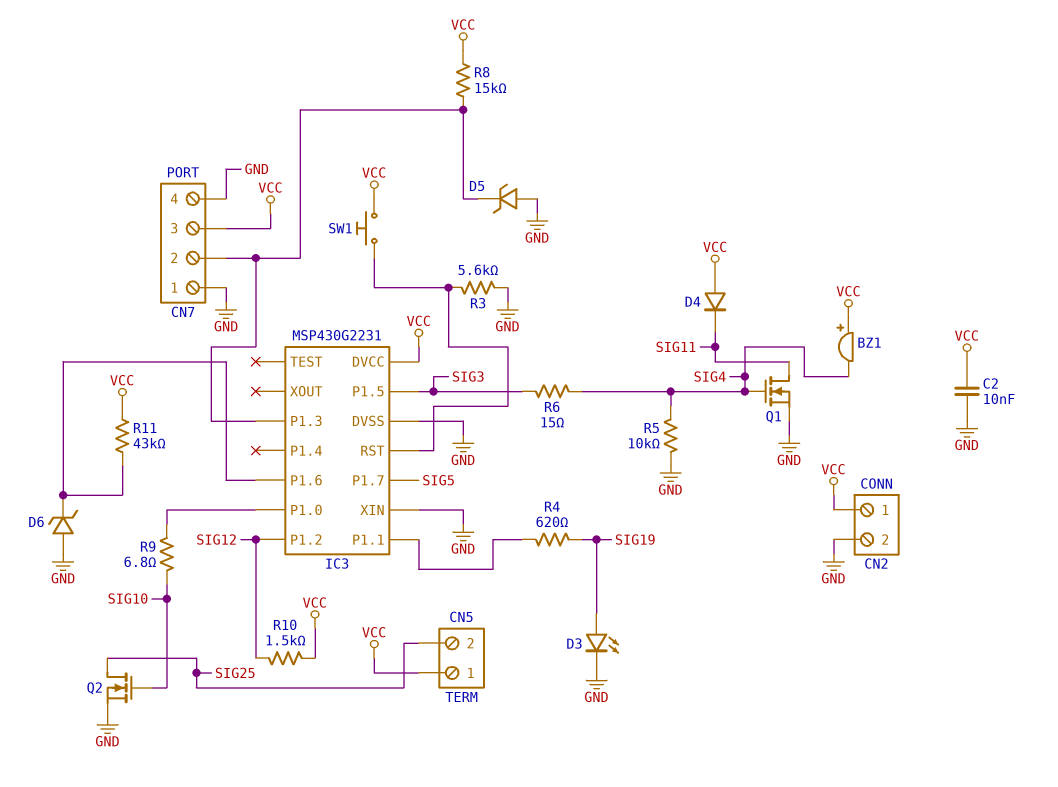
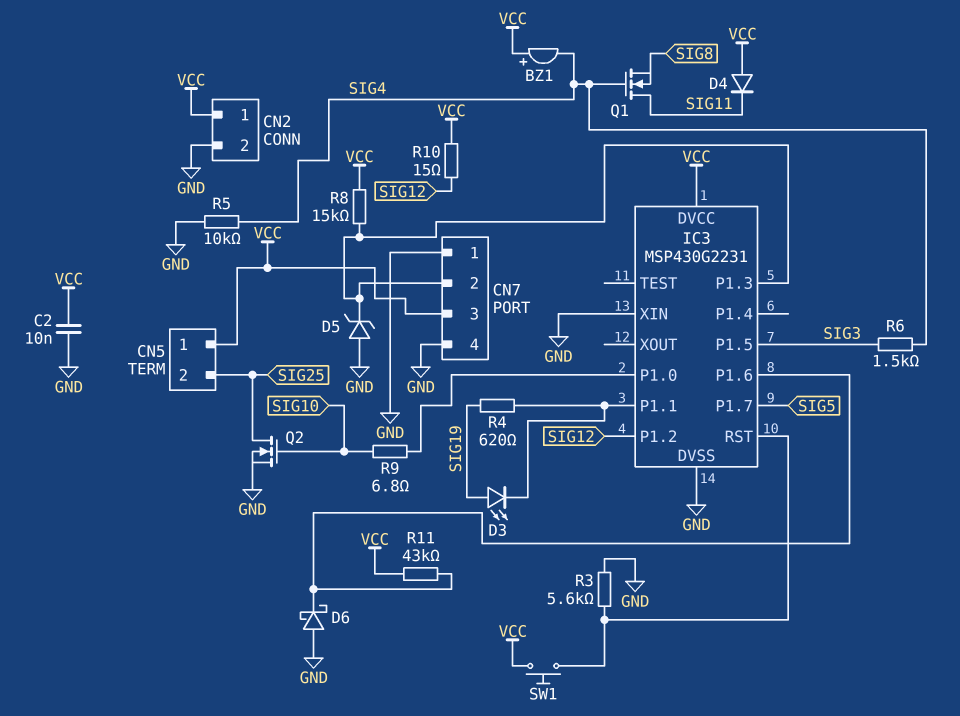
D3: LED (A SIG19, K GND) -> LED (A SIG19, K IC3/P1.1)
D6: zener (A GND, K IC3/P1.6) -> schottky (A GND, K IC3/P1.6)
Q1: NMOS (G SIG4, D SIG11, S GND) -> NMOS (G SIG4, D SIG11, S SIG8)
R6: 15 (SIG3, SIG4) -> 1.5k (SIG3, SIG4)
R10: 1.5k (SIG12, VCC) -> 15 (SIG12, VCC)

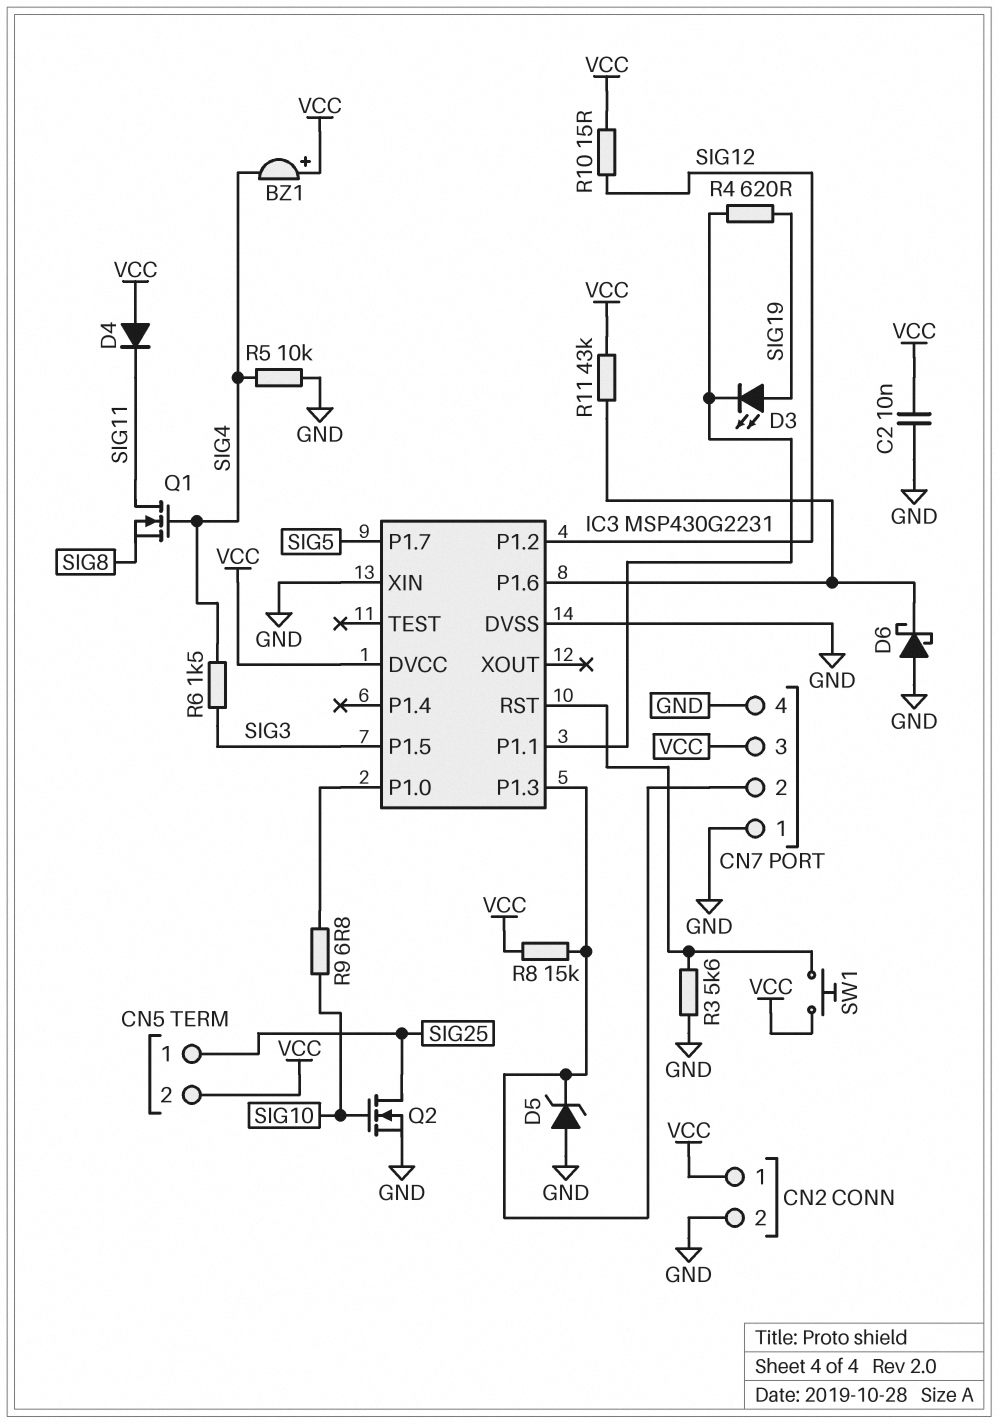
CN5 pin 1: VCC -> SIG25
CN5 pin 2: SIG25 -> VCC

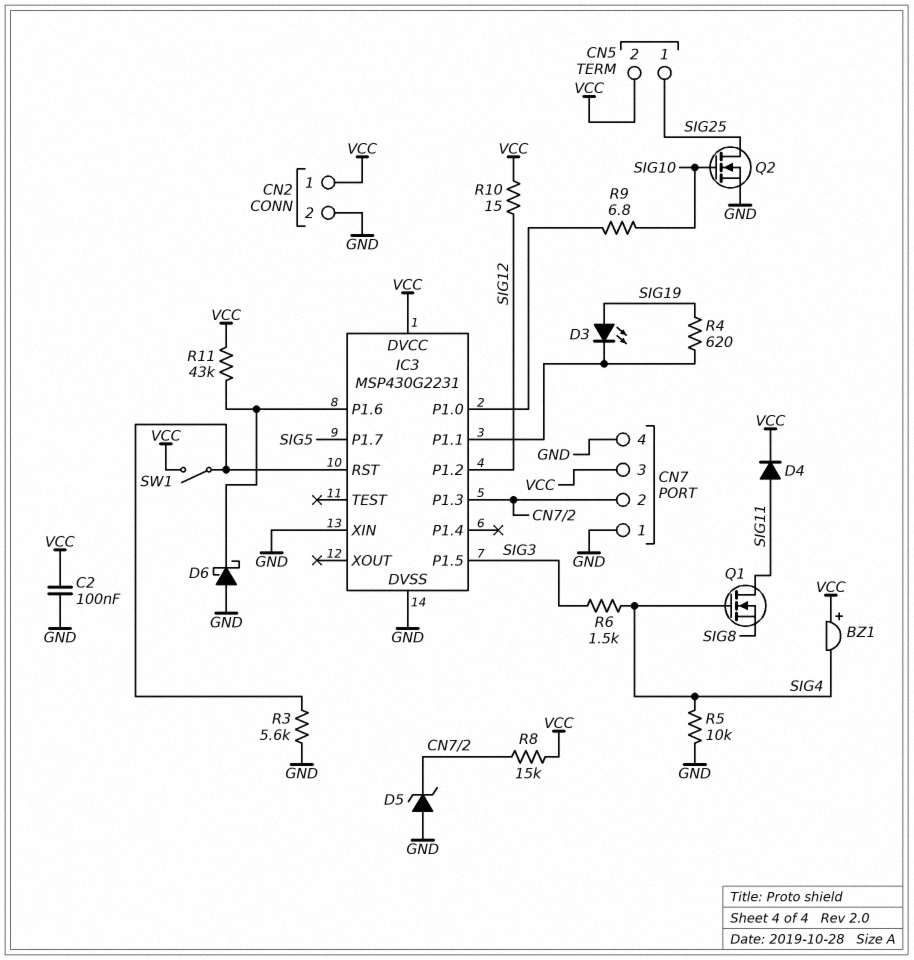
C2: 10nF (GND, VCC) -> 100nF (GND, VCC)
D4: diode (A VCC, K SIG11) -> diode (A SIG11, K VCC)
SW1: button (IC3/RST, VCC) -> switch (IC3/RST, VCC)

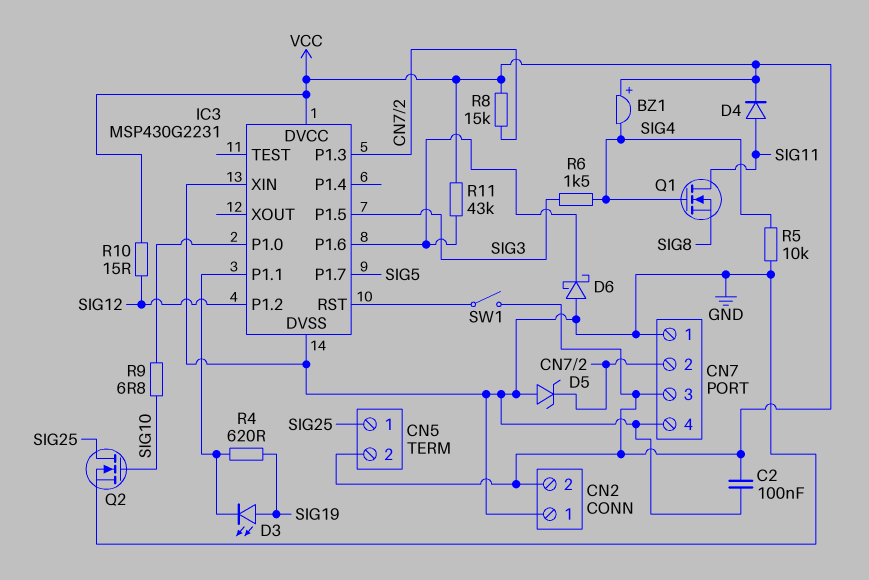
CN2 pin 1: VCC -> GND
CN2 pin 2: GND -> VCC
R3: 5.6k (GND, IC3/RST) -> none

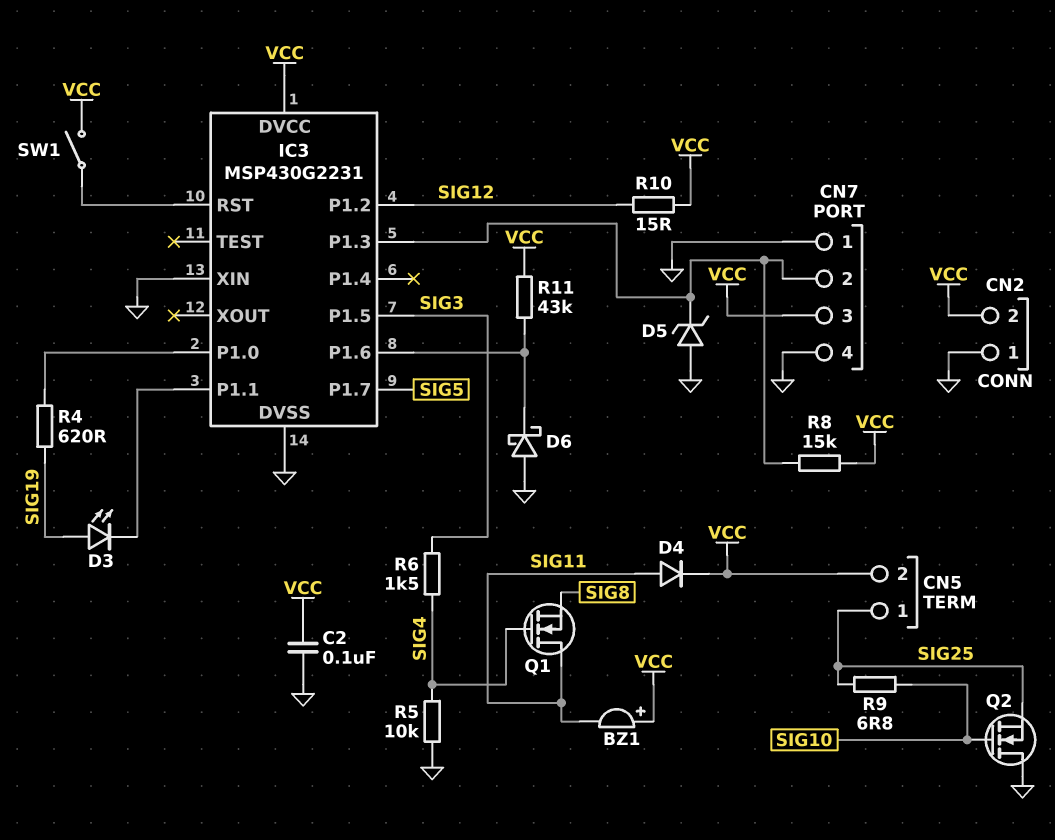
BZ1: buzzer (plus VCC, minus SIG4) -> buzzer (plus VCC, minus SIG11)
Q2: NMOS (G SIG10, D SIG25, S GND) -> NMOS (G SIG10, D GND, S SIG25)
R4: 620 (IC3/P1.1, SIG19) -> 620 (IC3/P1.0, SIG19)
R9: 6.8 (IC3/P1.0, SIG10) -> 6.8 (SIG10, SIG25)

